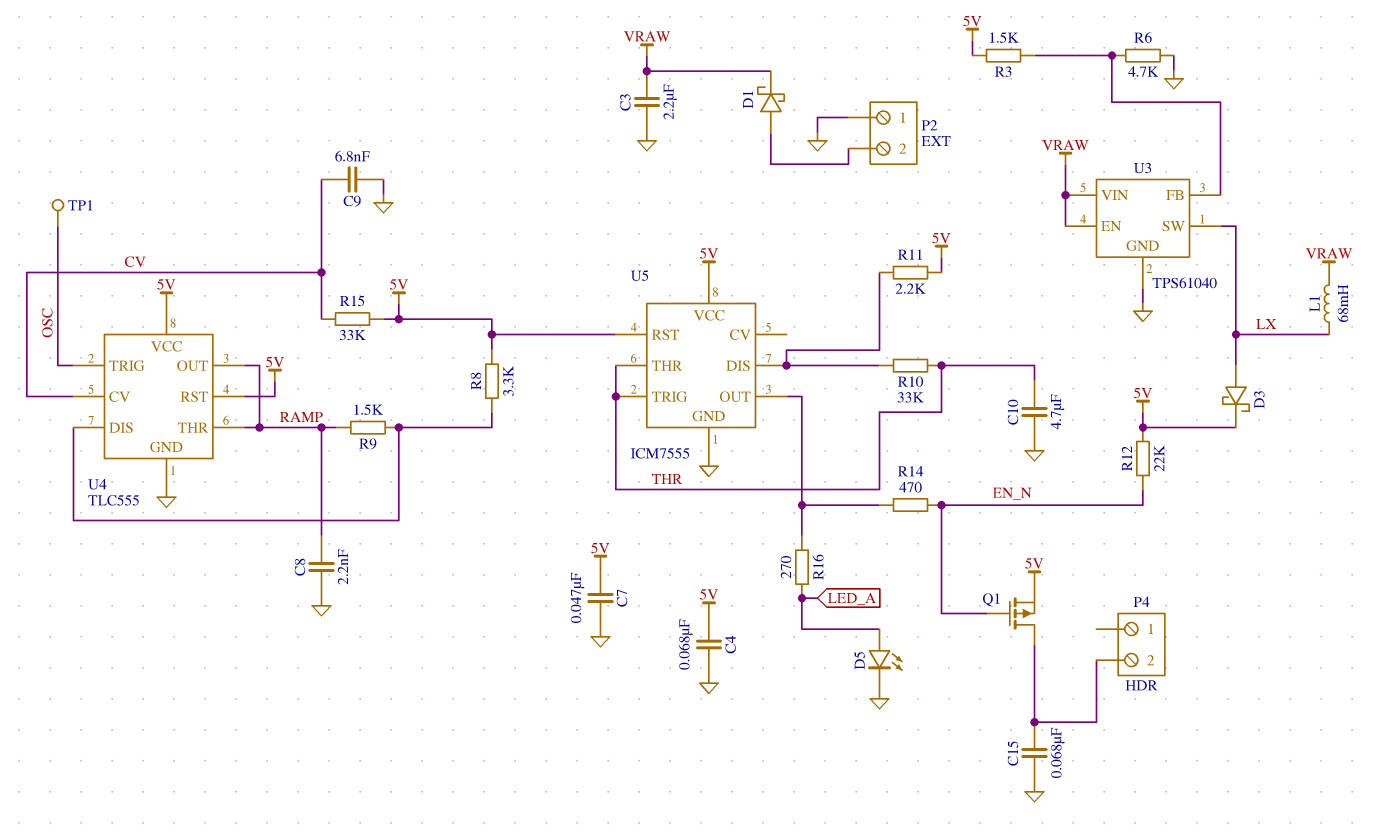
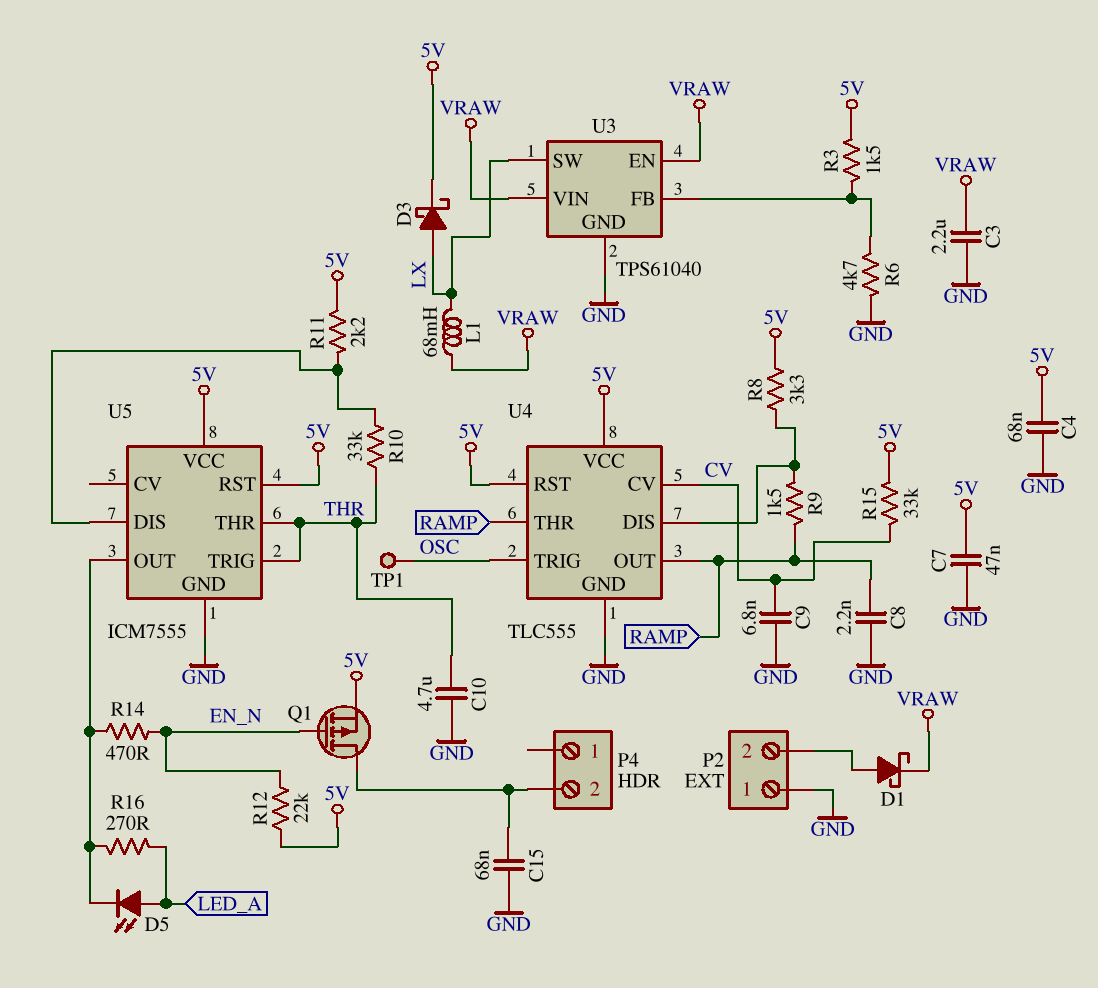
D5: LED (A LED_A, K GND) -> LED (A LED_A, K U5/OUT)

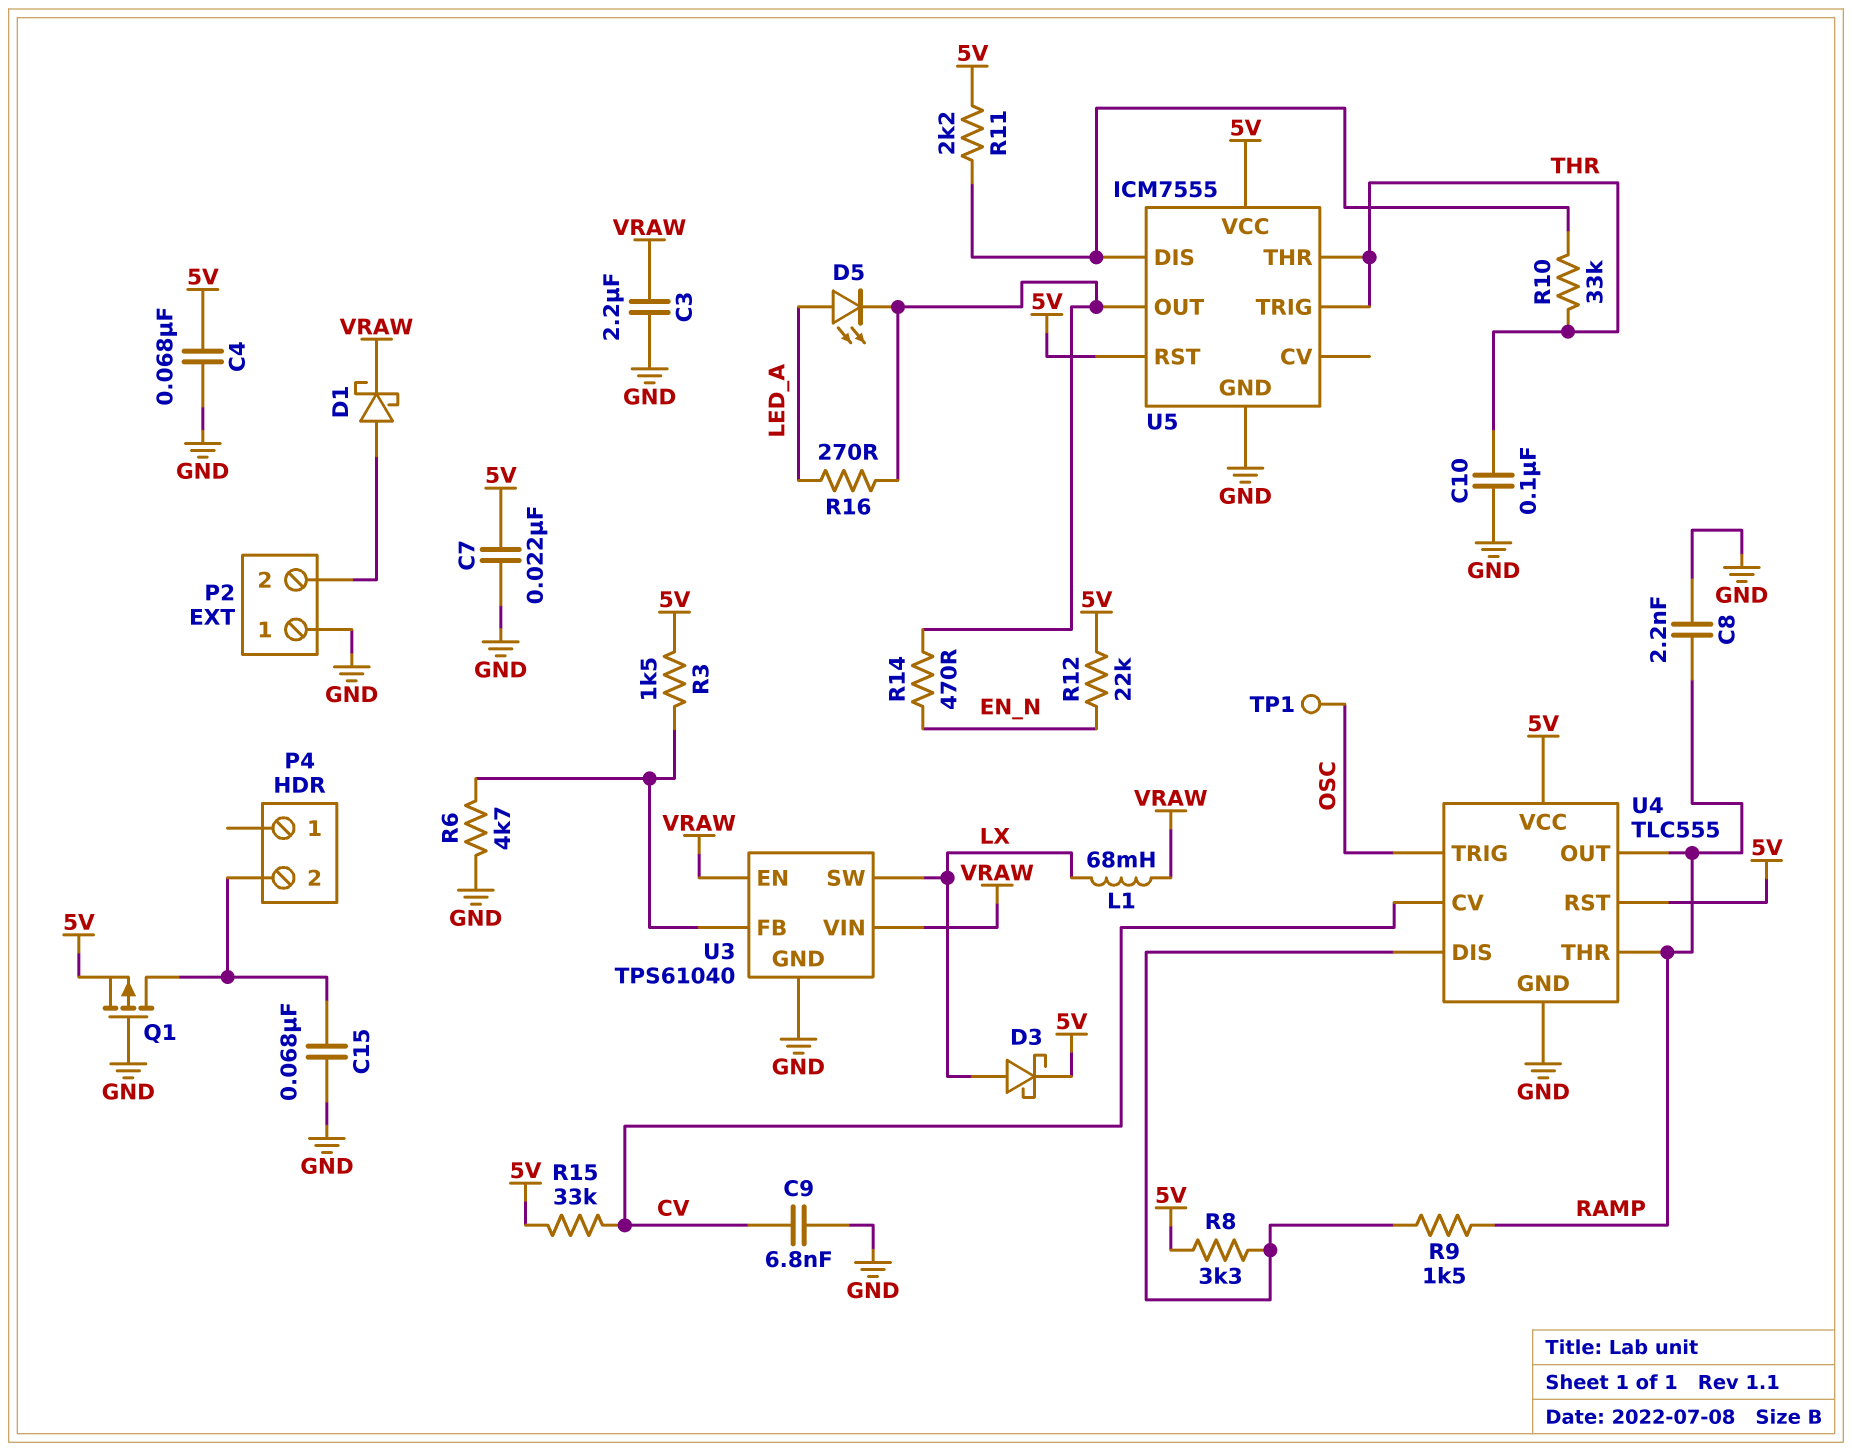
C7: 47nF (5V, GND) -> 22nF (5V, GND)
C10: 4.7uF (GND, THR) -> 100nF (GND, THR)
Q1: PMOS (G EN_N, D P4/2, S 5V) -> PMOS (G GND, D P4/2, S 5V)

